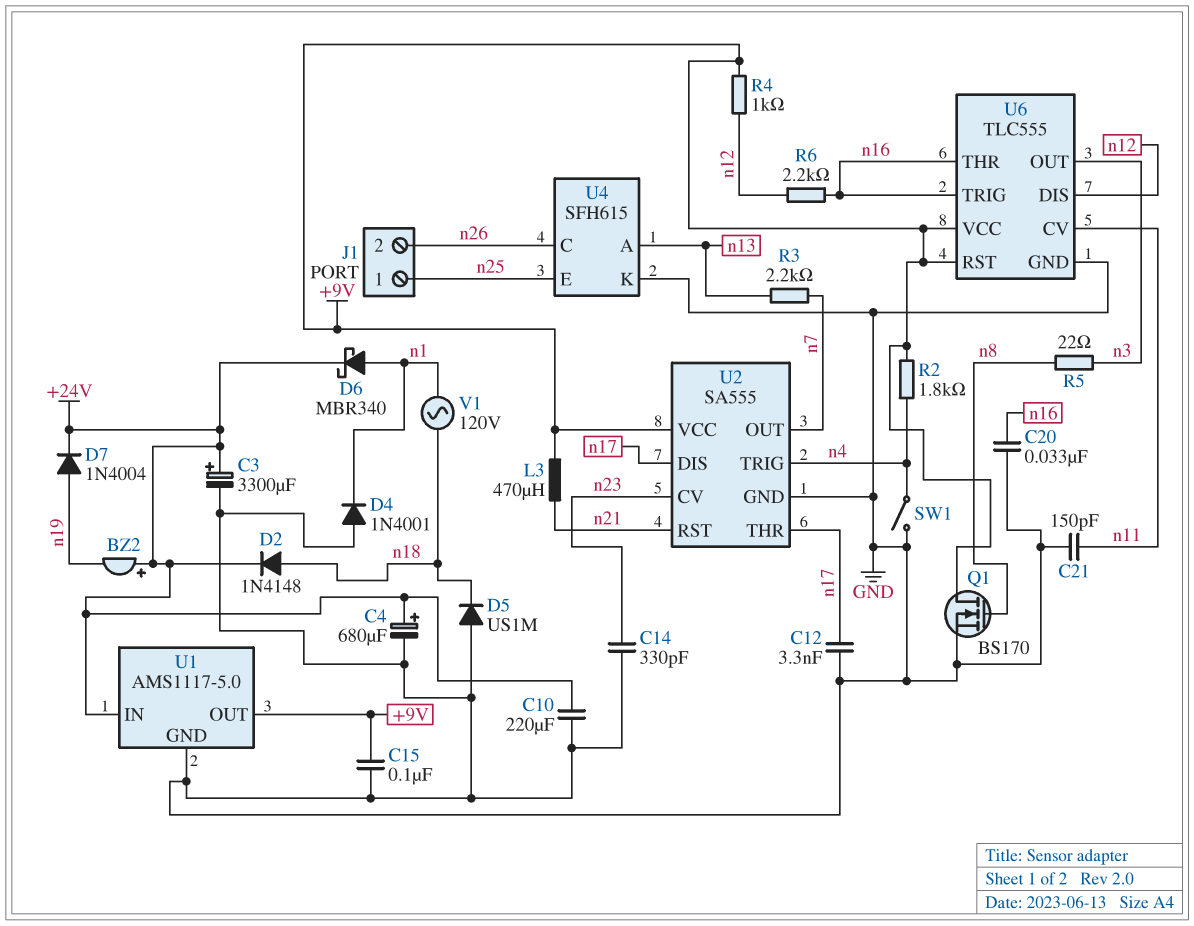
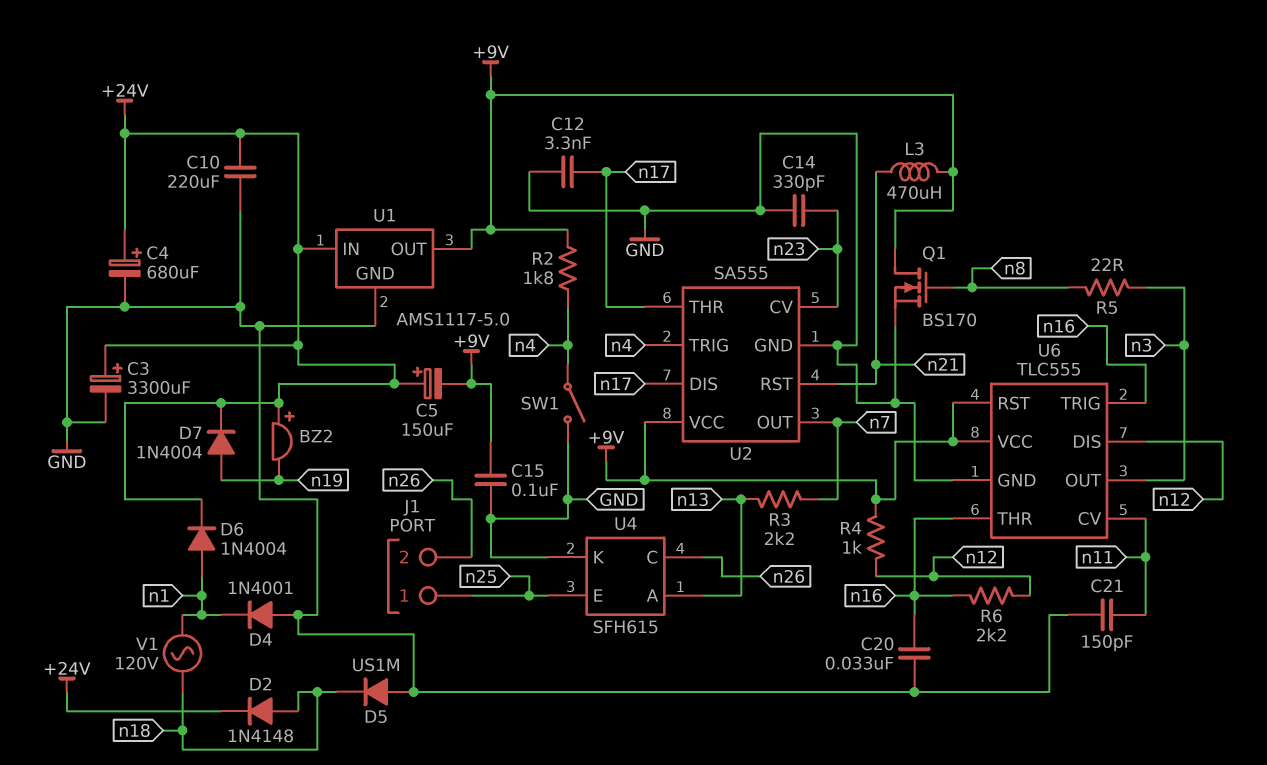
C5: none -> 150uF (plus +24V, minus +9V)
D6: schottky MBR340 (A n1, K +24V) -> diode 1N4004 (A n1, K +24V)

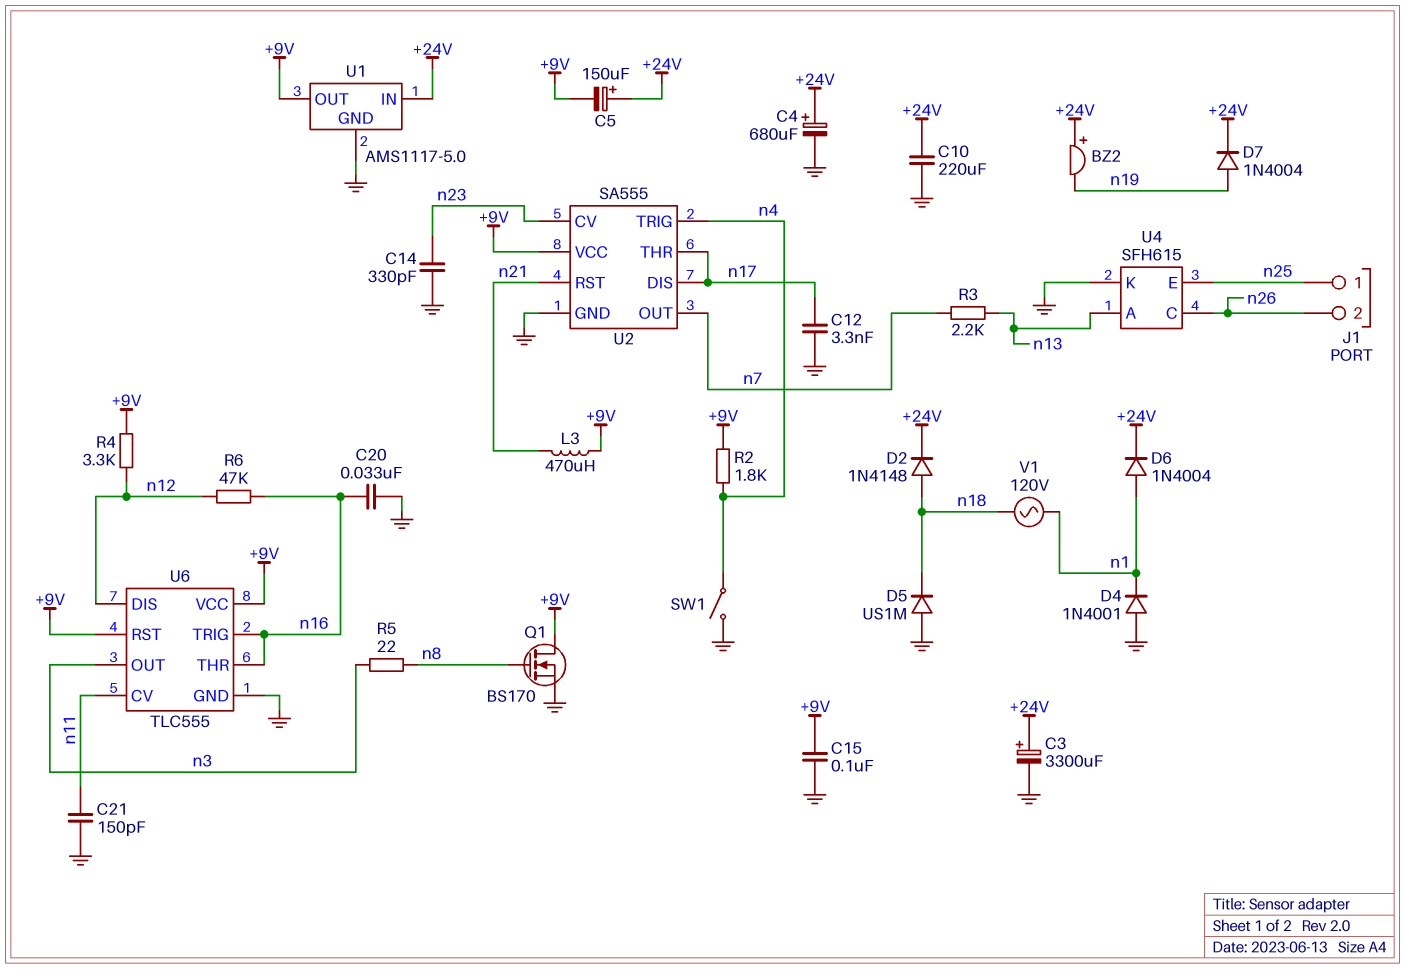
R4: 1k (+9V, n12) -> 3.3k (+9V, n12)
R6: 2.2k (n12, n16) -> 47k (n12, n16)

